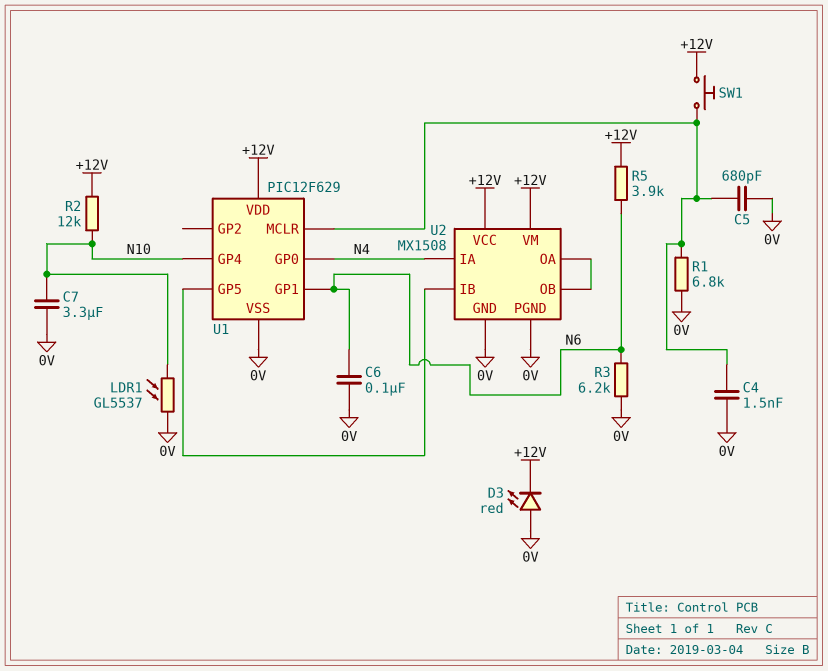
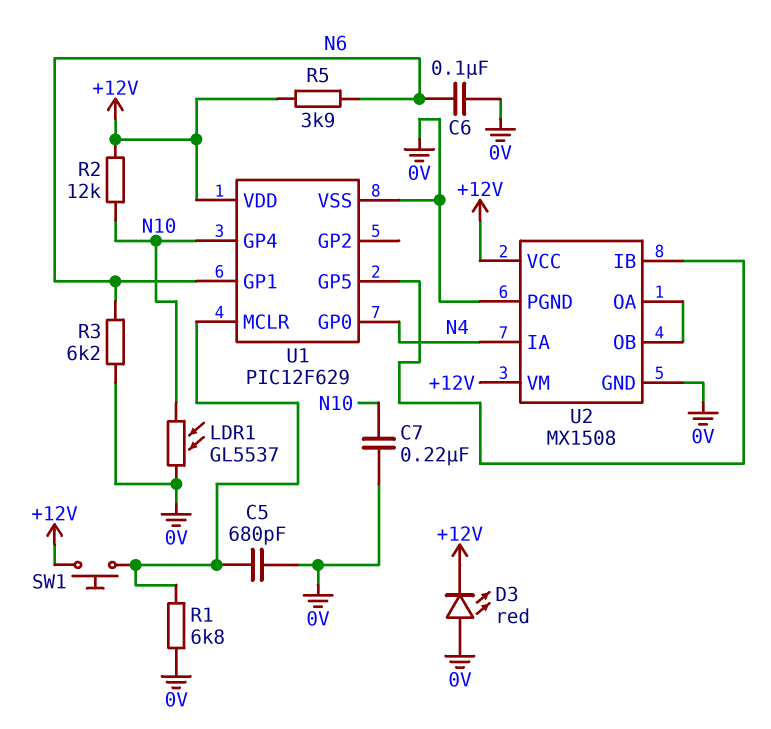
C4: 1.5nF (0V, U1/MCLR) -> none
C7: 3.3uF (0V, N10) -> 220nF (0V, N10)

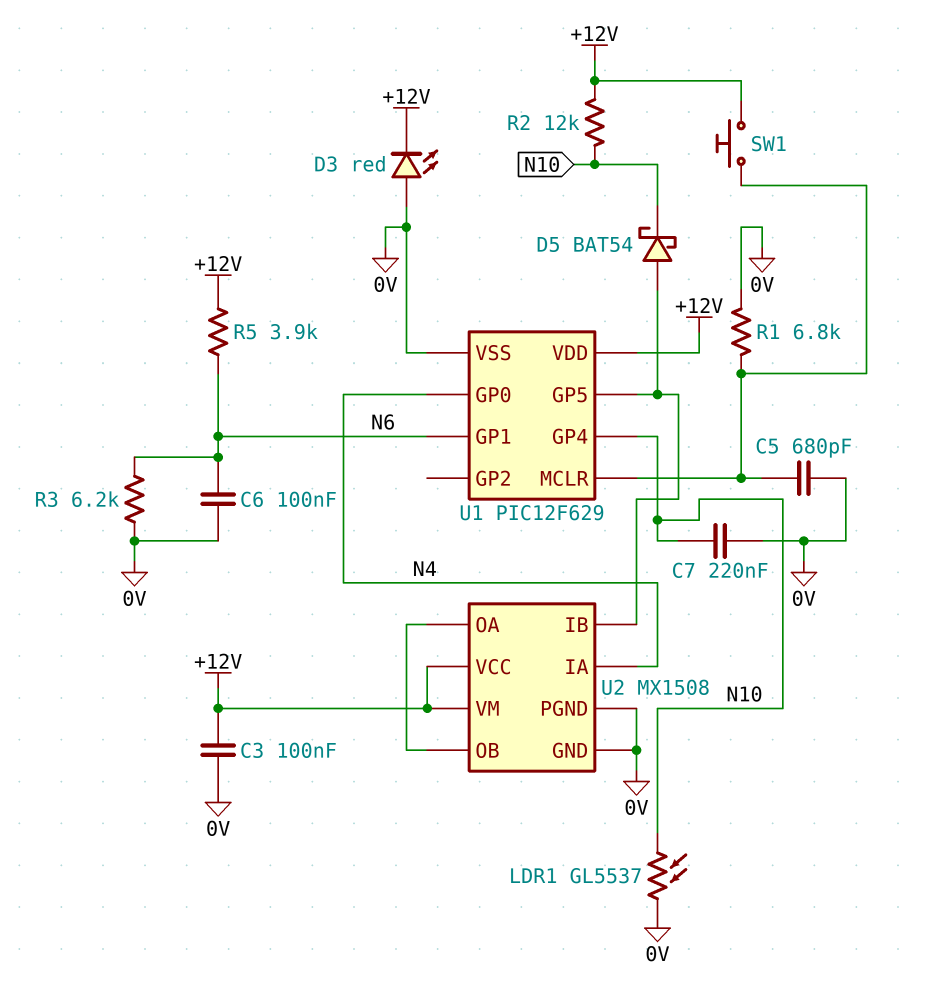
C3: none -> 100nF (+12V, 0V)
D5: none -> schottky BAT54 (A U1/GP5, K N10)

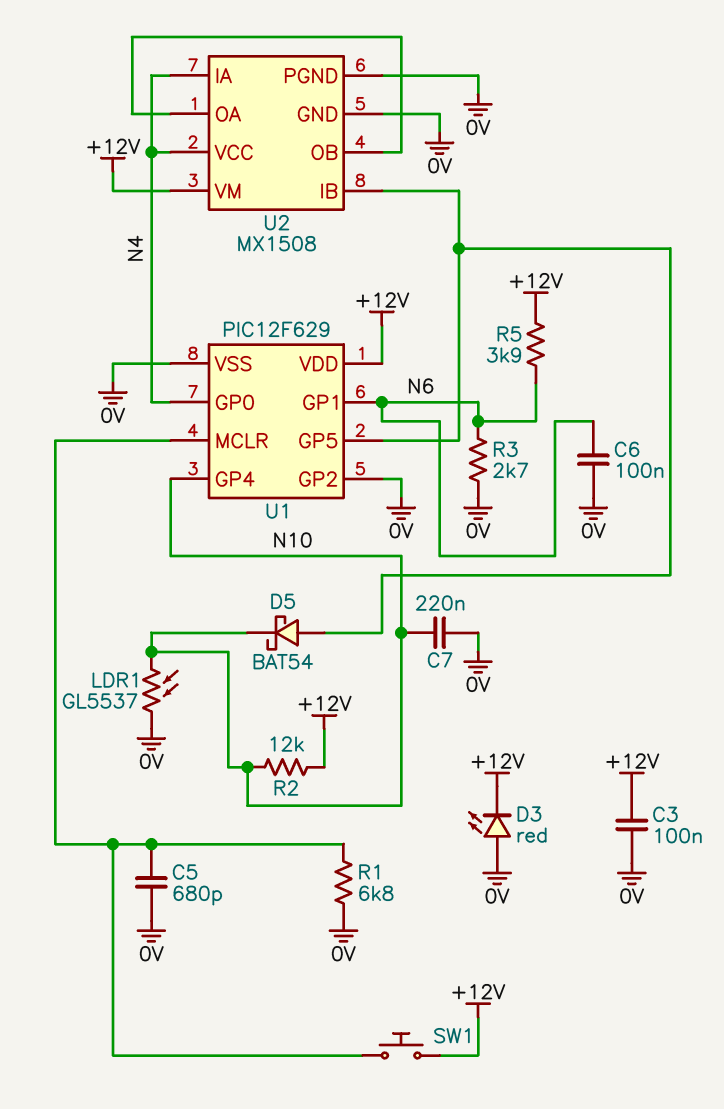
R3: 6.2k (0V, N6) -> 2.7k (0V, N6)
U1 pin GP2: none -> 0V
U2 pin VCC: +12V -> N4

